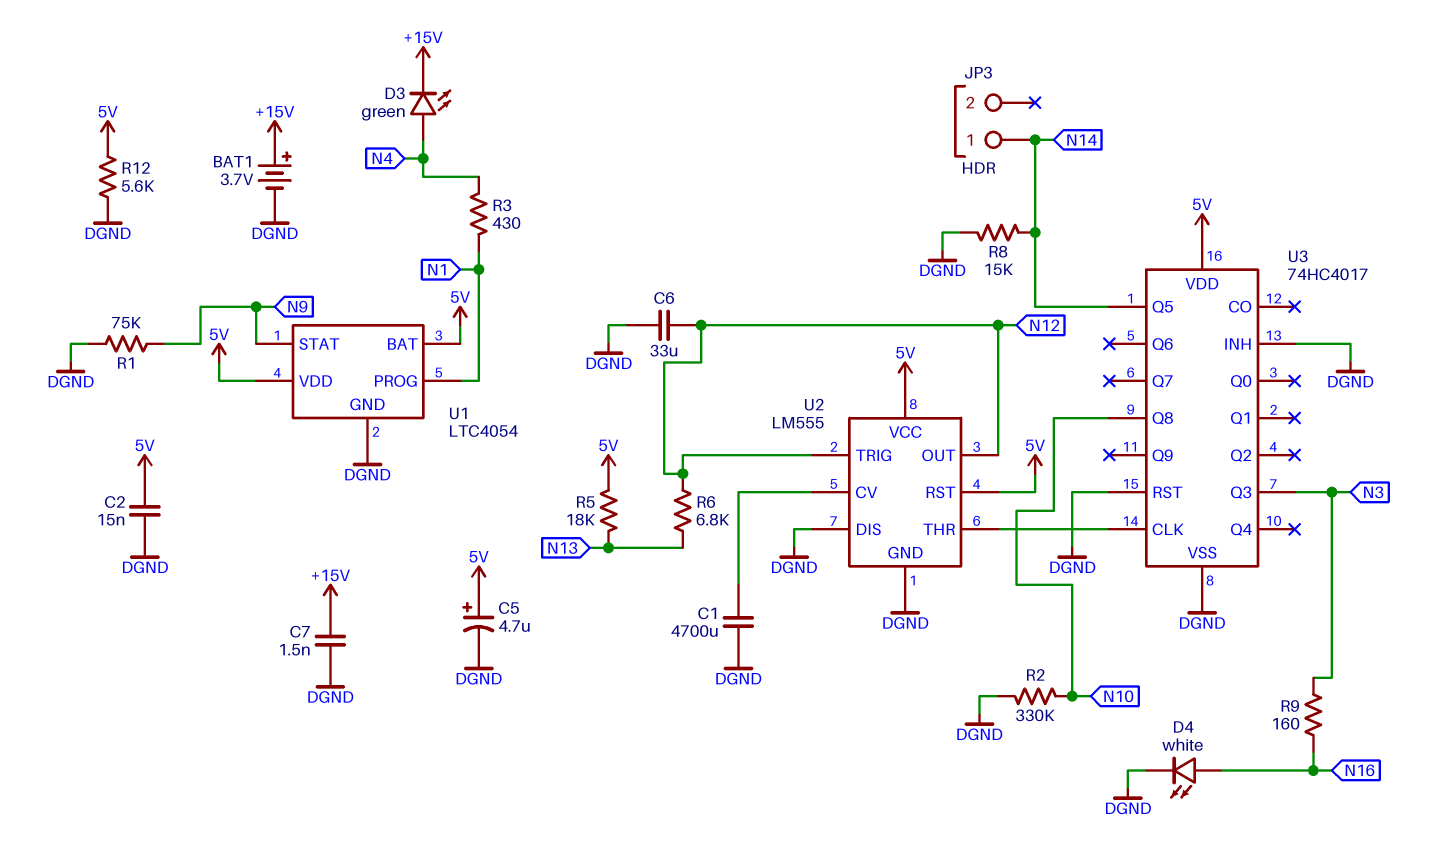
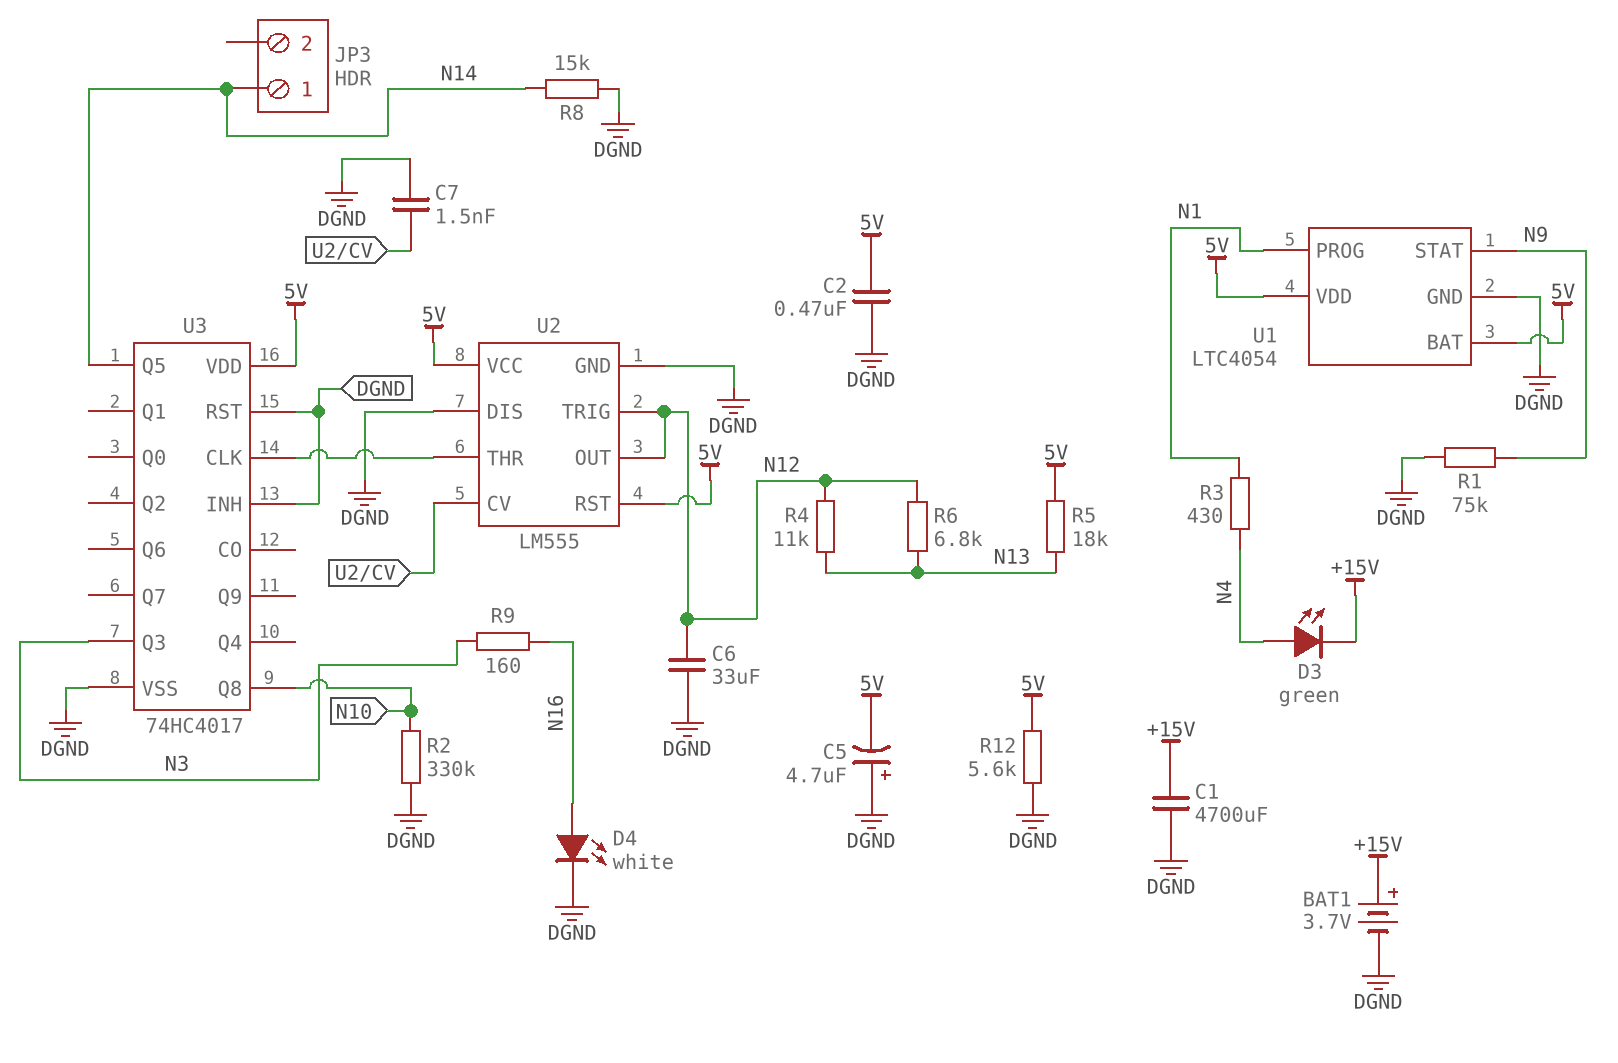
C1: 4700uF (DGND, U2/CV) -> 4700uF (+15V, DGND)
C2: 15nF (5V, DGND) -> 470nF (5V, DGND)
C5: 4.7uF (plus 5V, minus DGND) -> 4.7uF (plus DGND, minus 5V)
C7: 1.5nF (+15V, DGND) -> 1.5nF (DGND, U2/CV)
R4: none -> 11k (N12, N13)

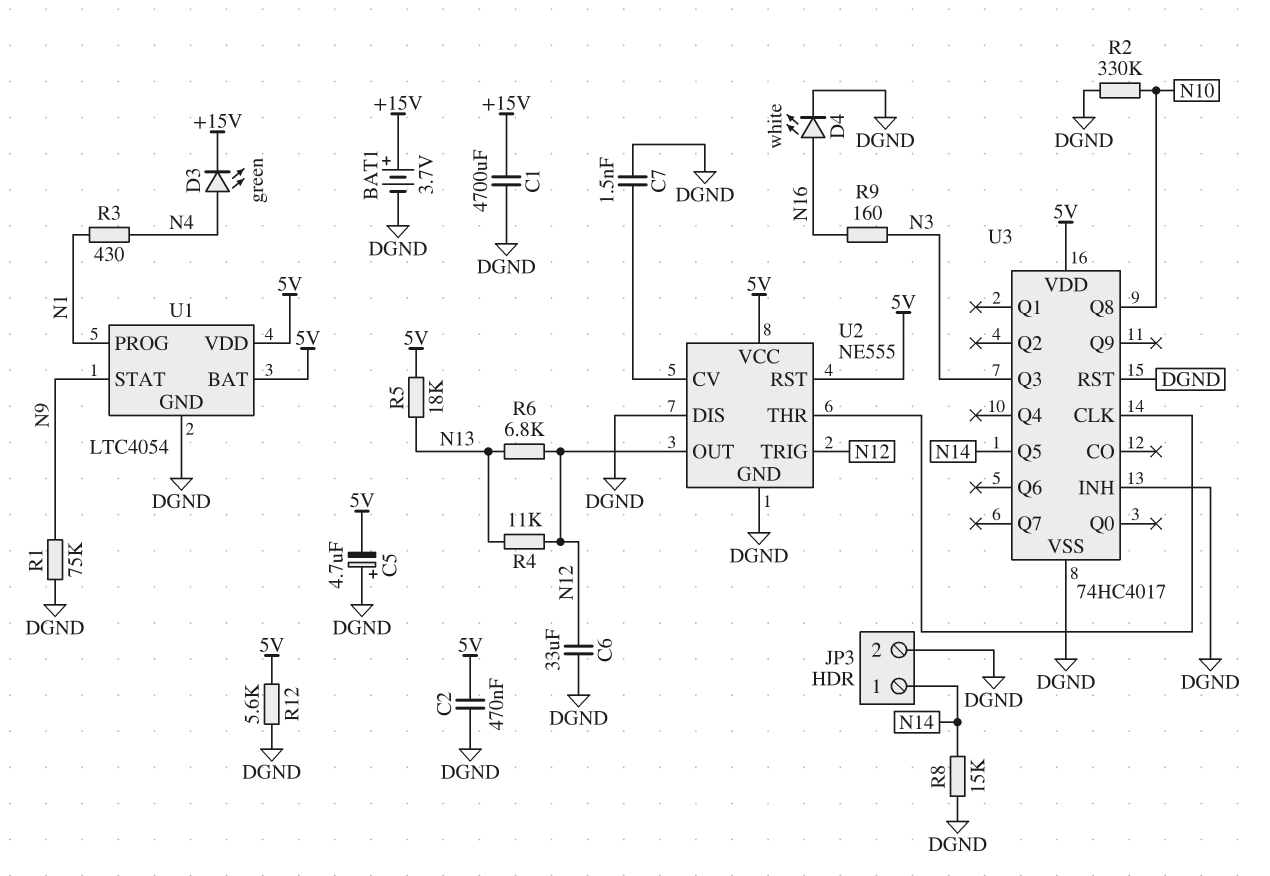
JP3 pin 2: none -> DGND
U2: LM555 -> NE555

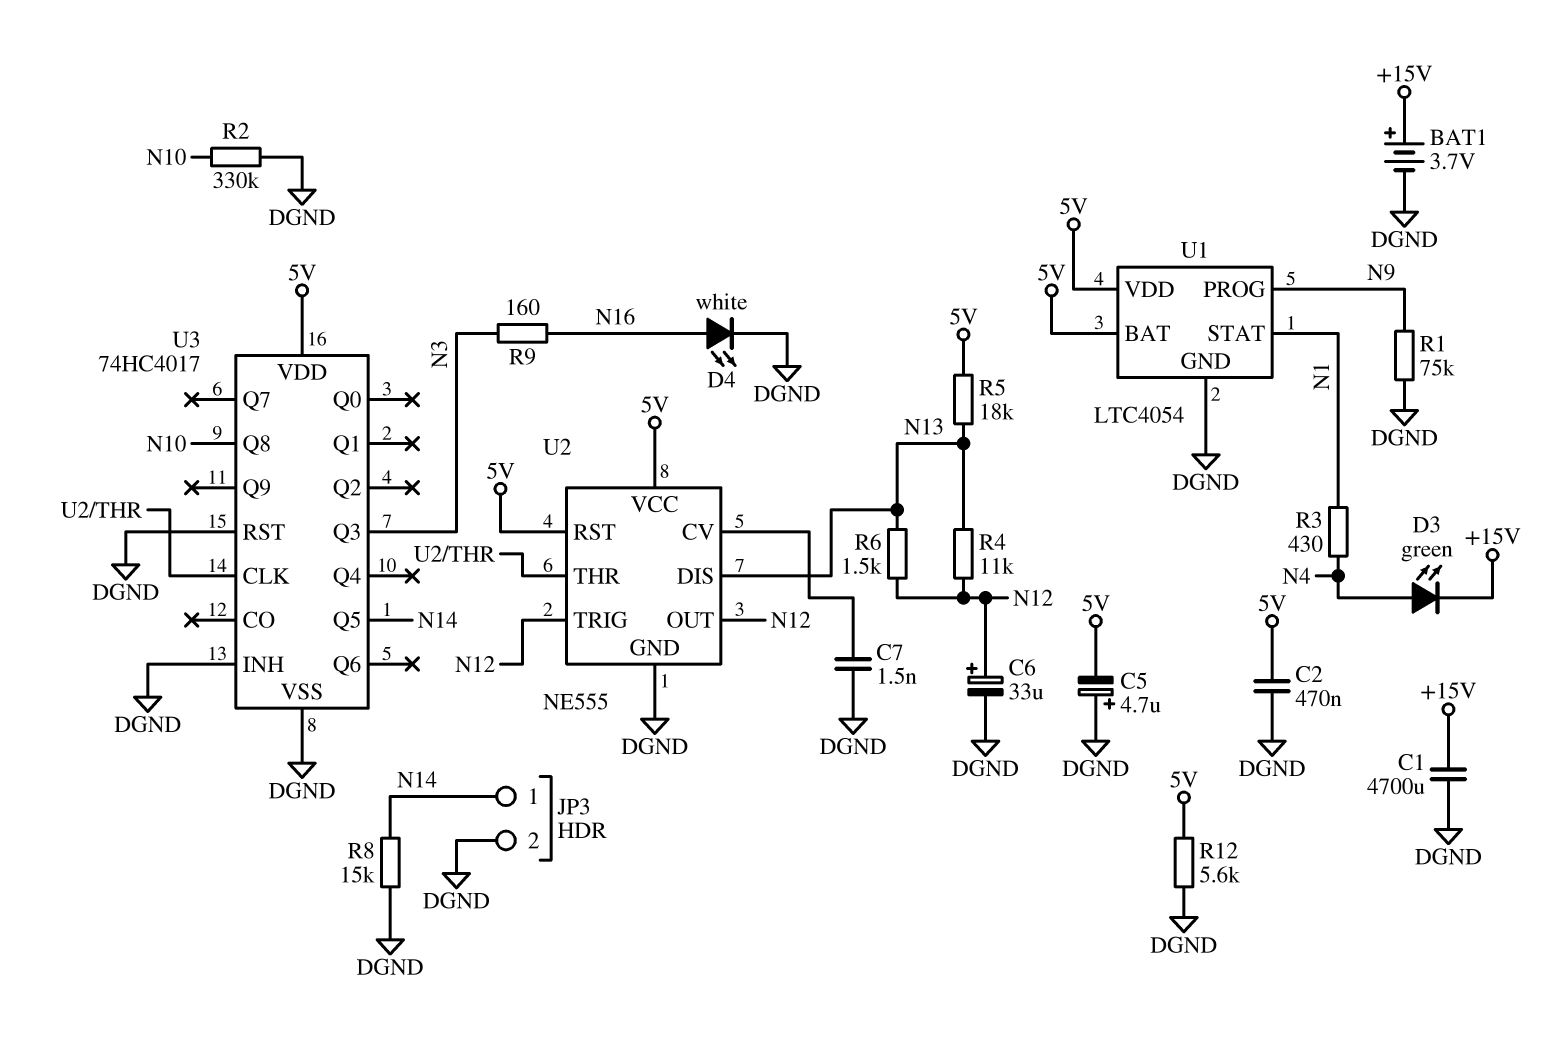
C6: 33uF (DGND, N12) -> 33uF (plus N12, minus DGND)
R6: 6.8k (N12, N13) -> 1.5k (N12, N13)
U1 pin PROG: N1 -> N9
U1 pin STAT: N9 -> N1
U2 pin DIS: DGND -> N13

